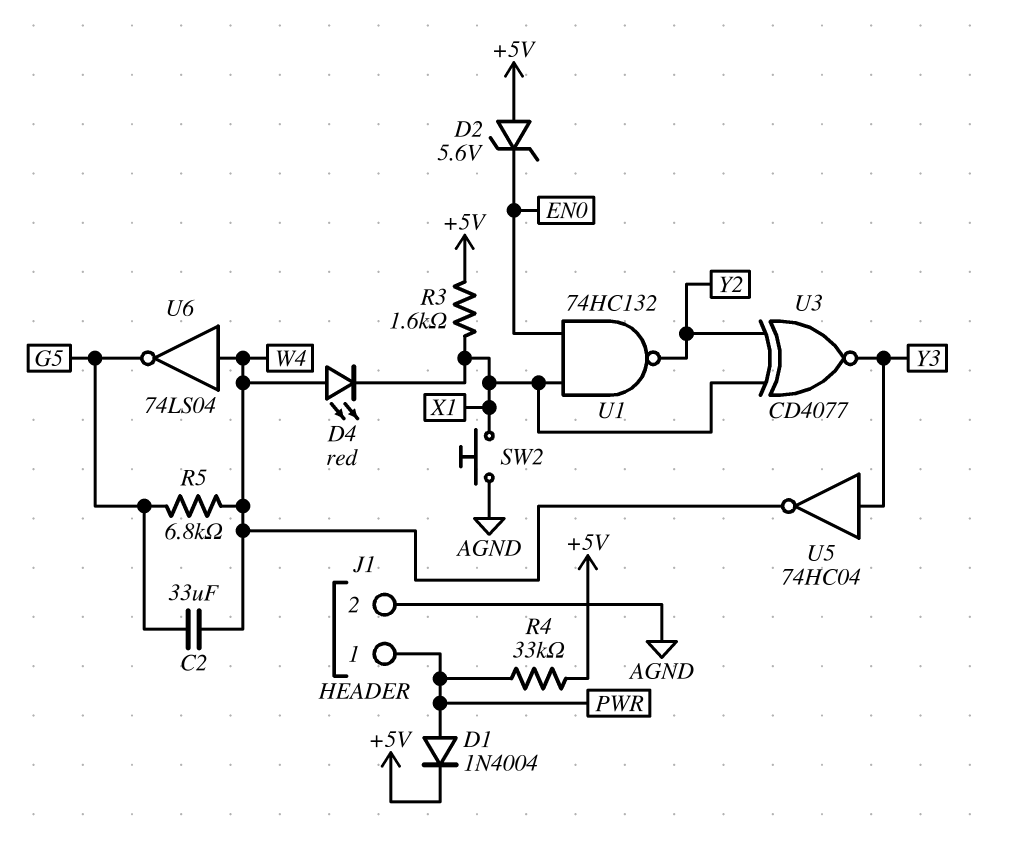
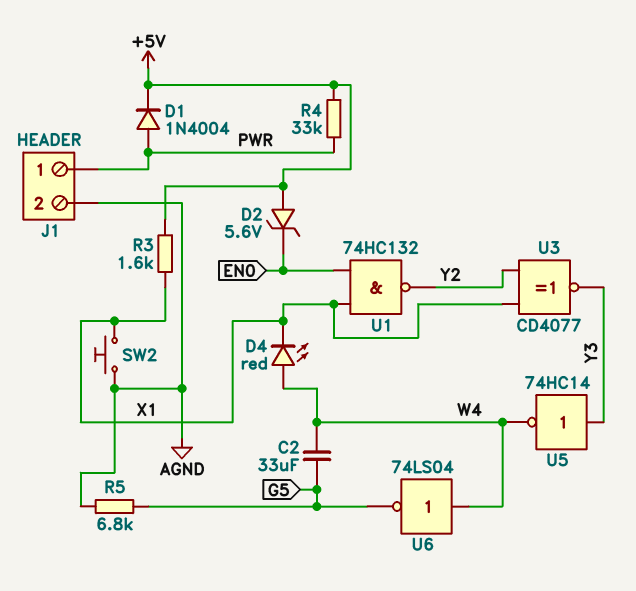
R5: 6.8k (G5, W4) -> 6.8k (AGND, G5)
U5: NOT 74HC04 (in Y3, out W4) -> NOT 74HC14 (in Y3, out W4)

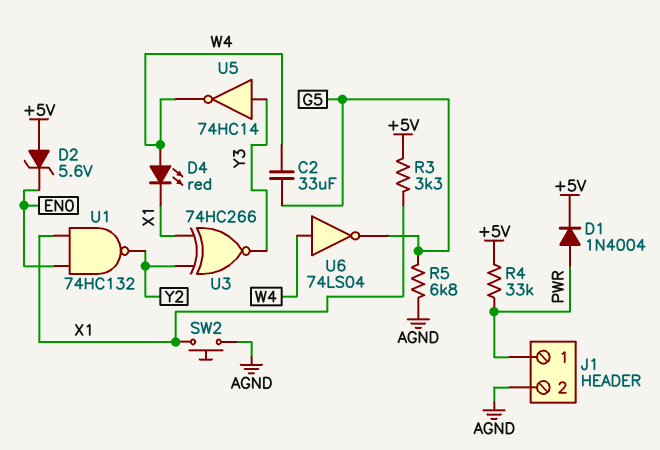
R3: 1.6k (+5V, X1) -> 3.3k (+5V, X1)
U3: XNOR CD4077 (in X1, in Y2, out Y3) -> XNOR 74HC266 (in X1, in Y2, out Y3)

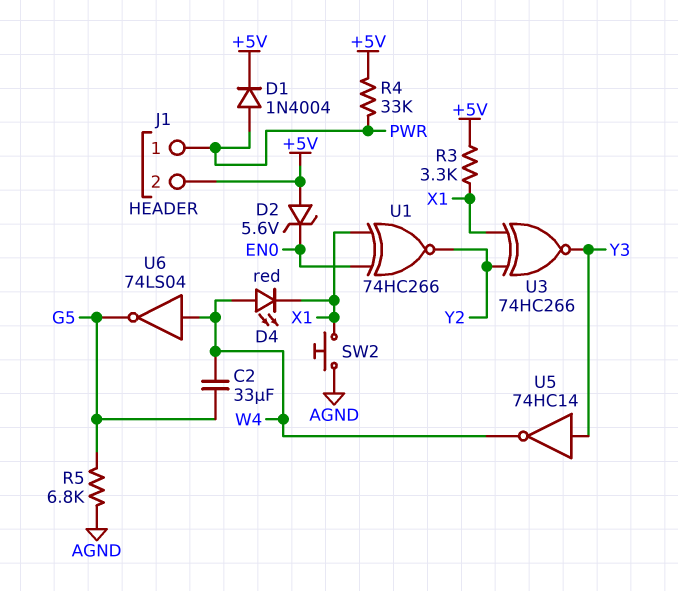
J1 pin 2: AGND -> +5V
U1: NAND 74HC132 (in EN0, in X1, out Y2) -> XNOR 74HC266 (in EN0, in X1, out Y2)

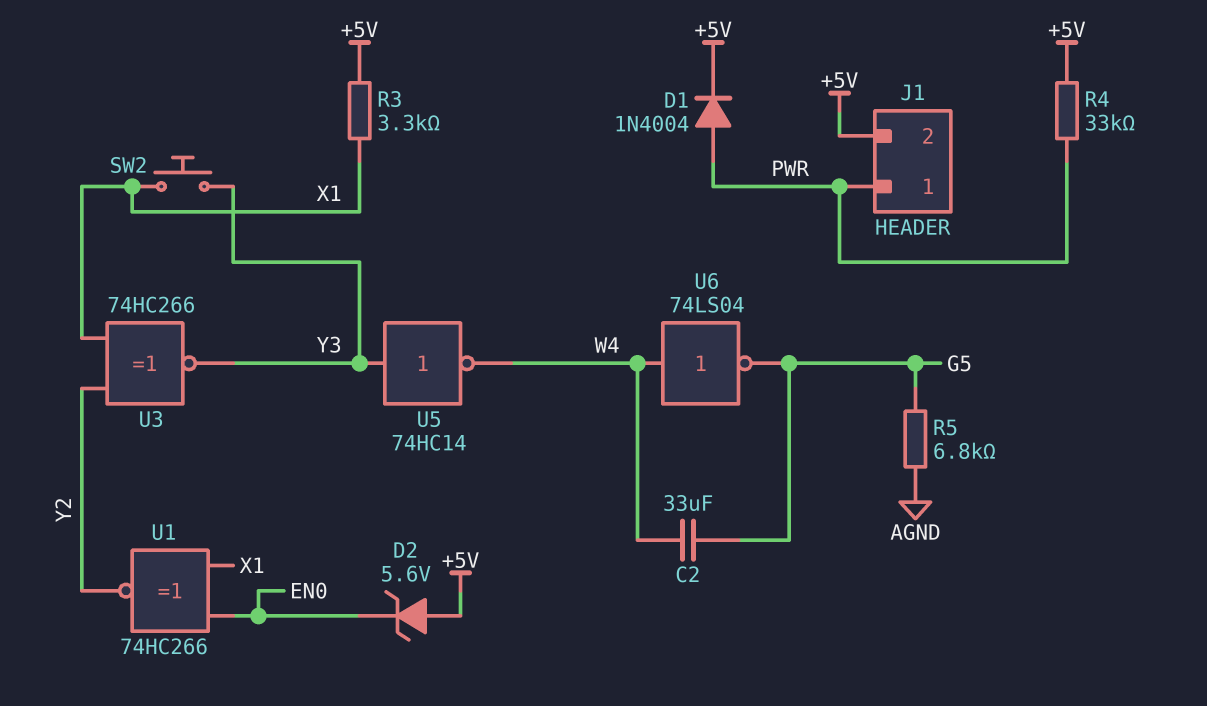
D4: LED red (A W4, K X1) -> none
SW2: button (AGND, X1) -> button (X1, Y3)

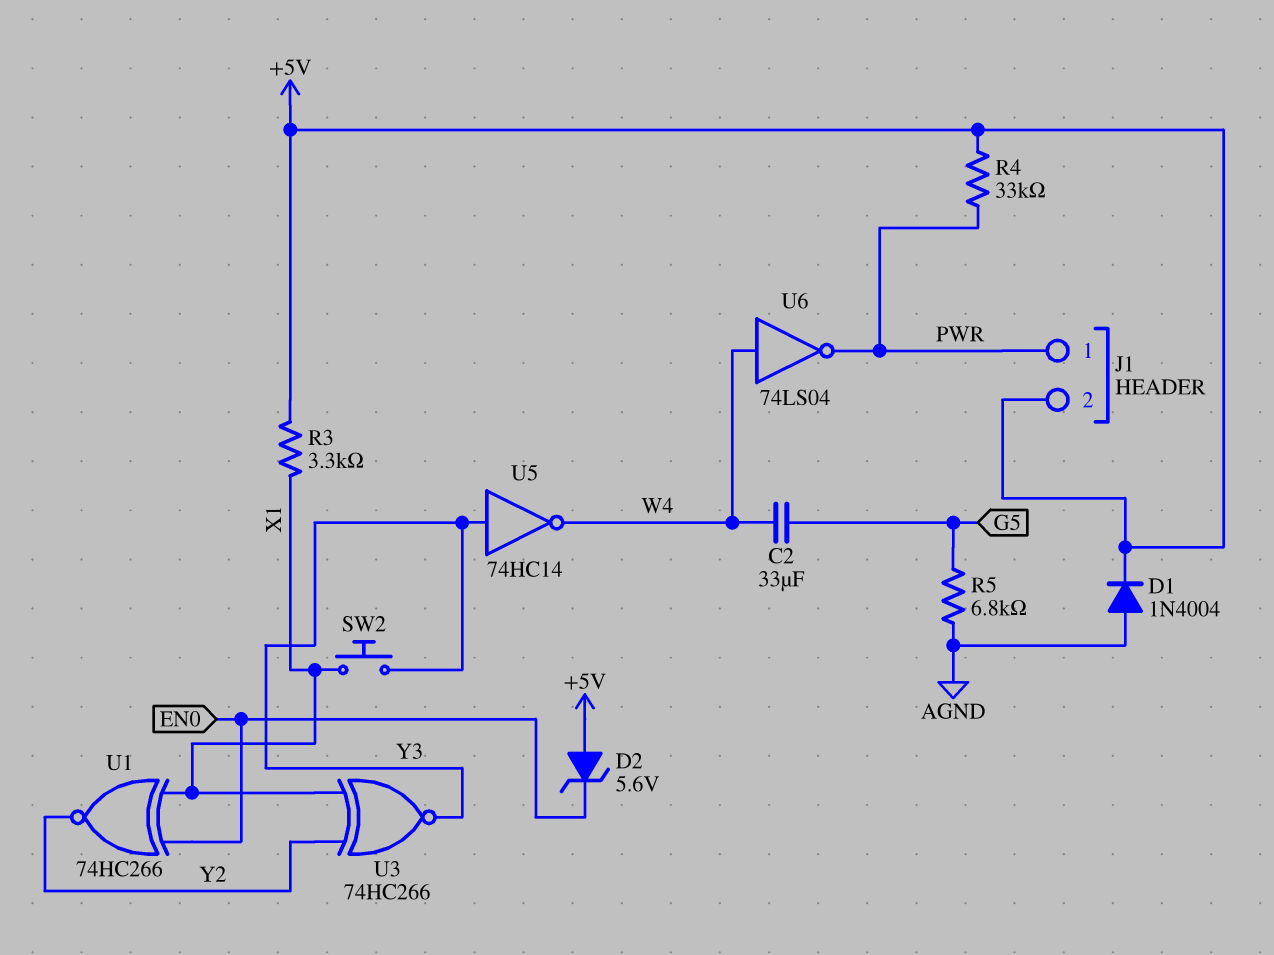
D1: diode 1N4004 (A PWR, K +5V) -> diode 1N4004 (A AGND, K +5V)
U6: NOT 74LS04 (in W4, out G5) -> NOT 74LS04 (in W4, out PWR)

